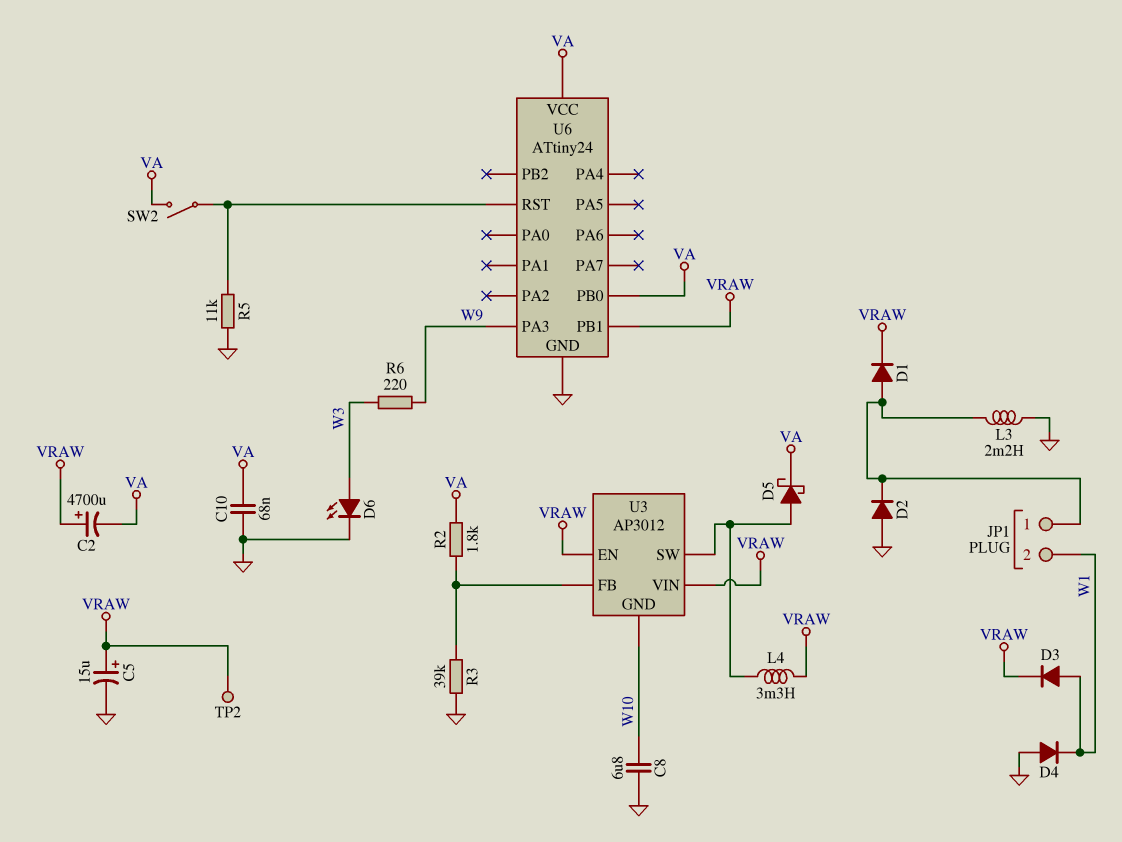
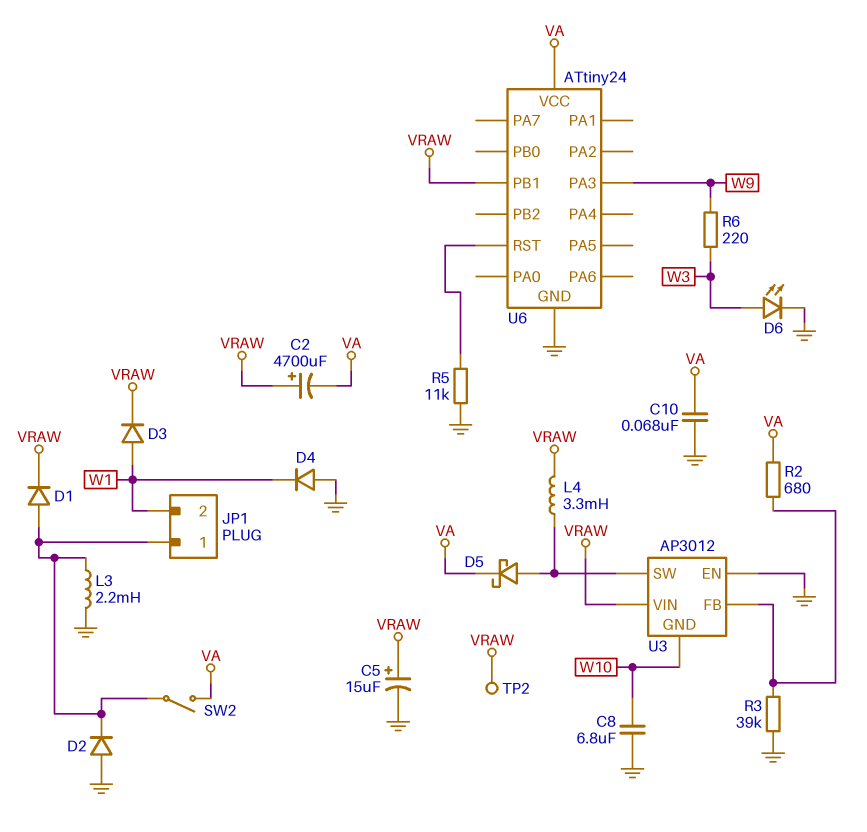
R2: 1.8k (U3/FB, VA) -> 680 (U3/FB, VA)
SW2: switch (U6/RST, VA) -> switch (JP1/1, VA)
U3 pin EN: VRAW -> GND
U6 pin PB0: VA -> none

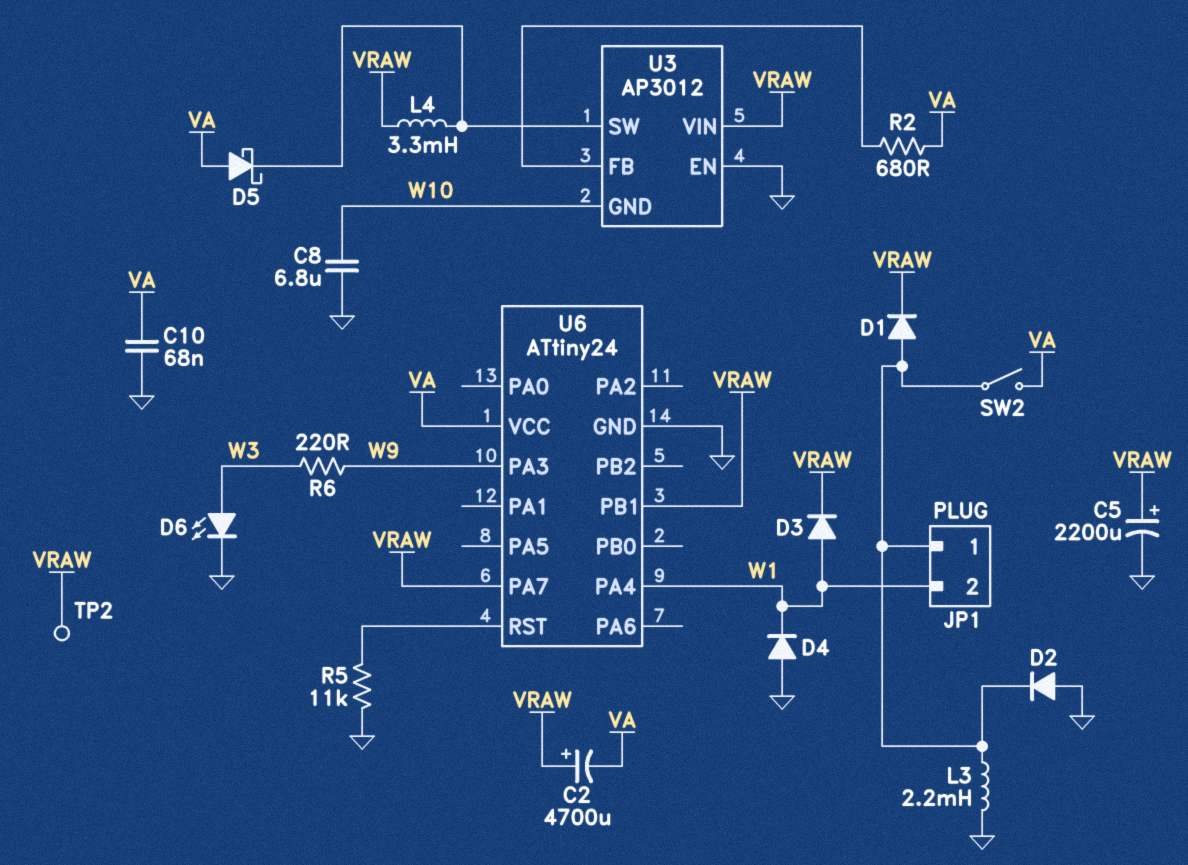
C5: 15uF (plus VRAW, minus GND) -> 2200uF (plus VRAW, minus GND)
D5: schottky (A U3/SW, K VA) -> schottky (A VA, K U3/SW)
R3: 39k (GND, U3/FB) -> none
U6 pin PA4: none -> W1
U6 pin PA7: none -> VRAW

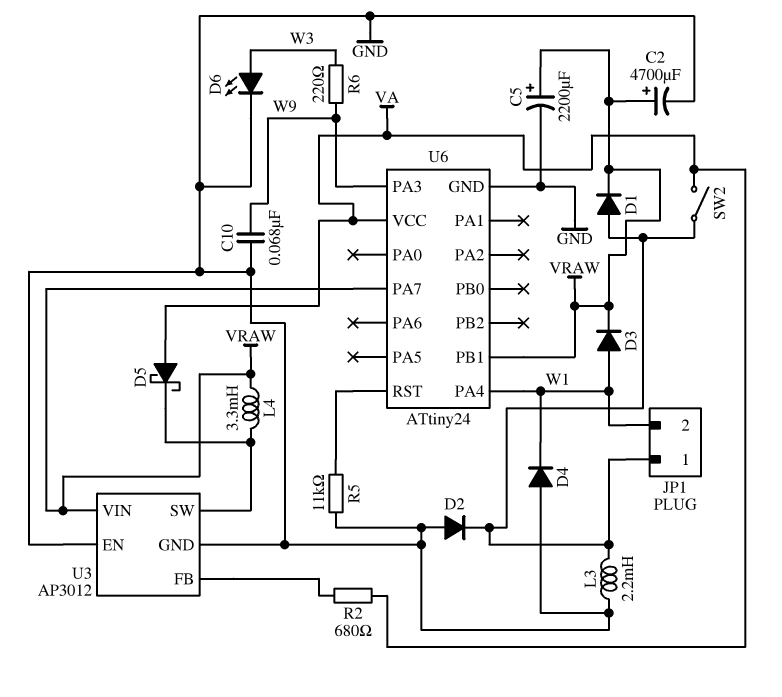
C2: 4700uF (plus VRAW, minus VA) -> 4700uF (plus VRAW, minus GND)
C8: 6.8uF (GND, W10) -> none
C10: 68nF (GND, VA) -> 68nF (GND, W9)
TP2: test point (VRAW) -> none
U3 pin GND: W10 -> GND

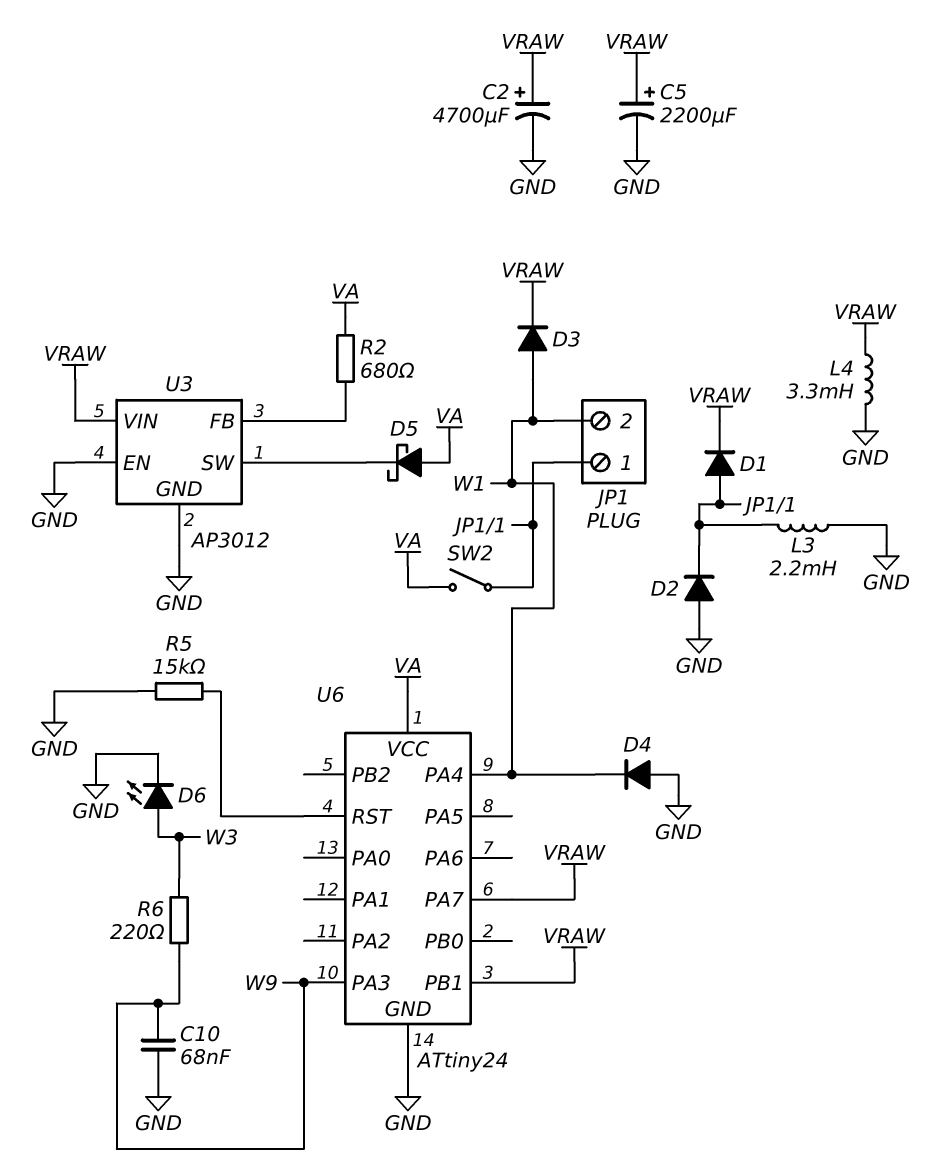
L4: 3.3mH (U3/SW, VRAW) -> 3.3mH (GND, VRAW)
R5: 11k (GND, U6/RST) -> 15k (GND, U6/RST)

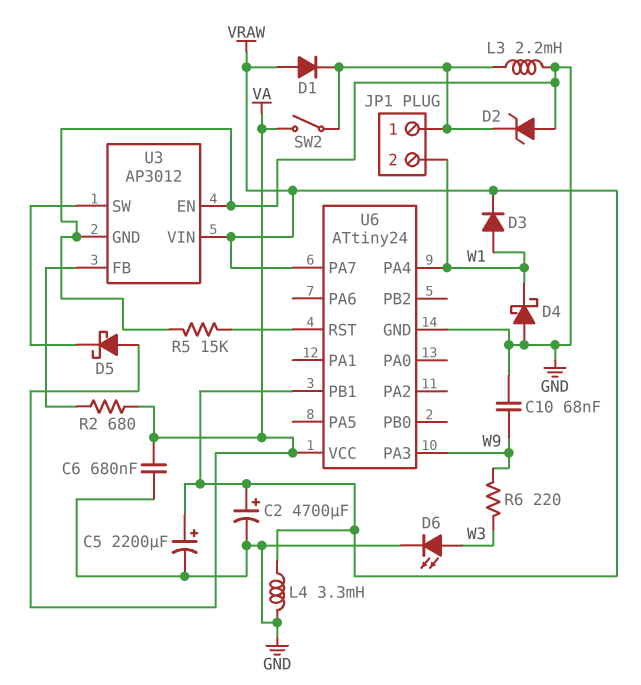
C6: none -> 680nF (GND, VA)
D1: diode (A JP1/1, K VRAW) -> diode (A VRAW, K JP1/1)
D2: diode (A GND, K JP1/1) -> zener (A GND, K JP1/1)
D4: diode (A GND, K W1) -> schottky (A GND, K W1)

